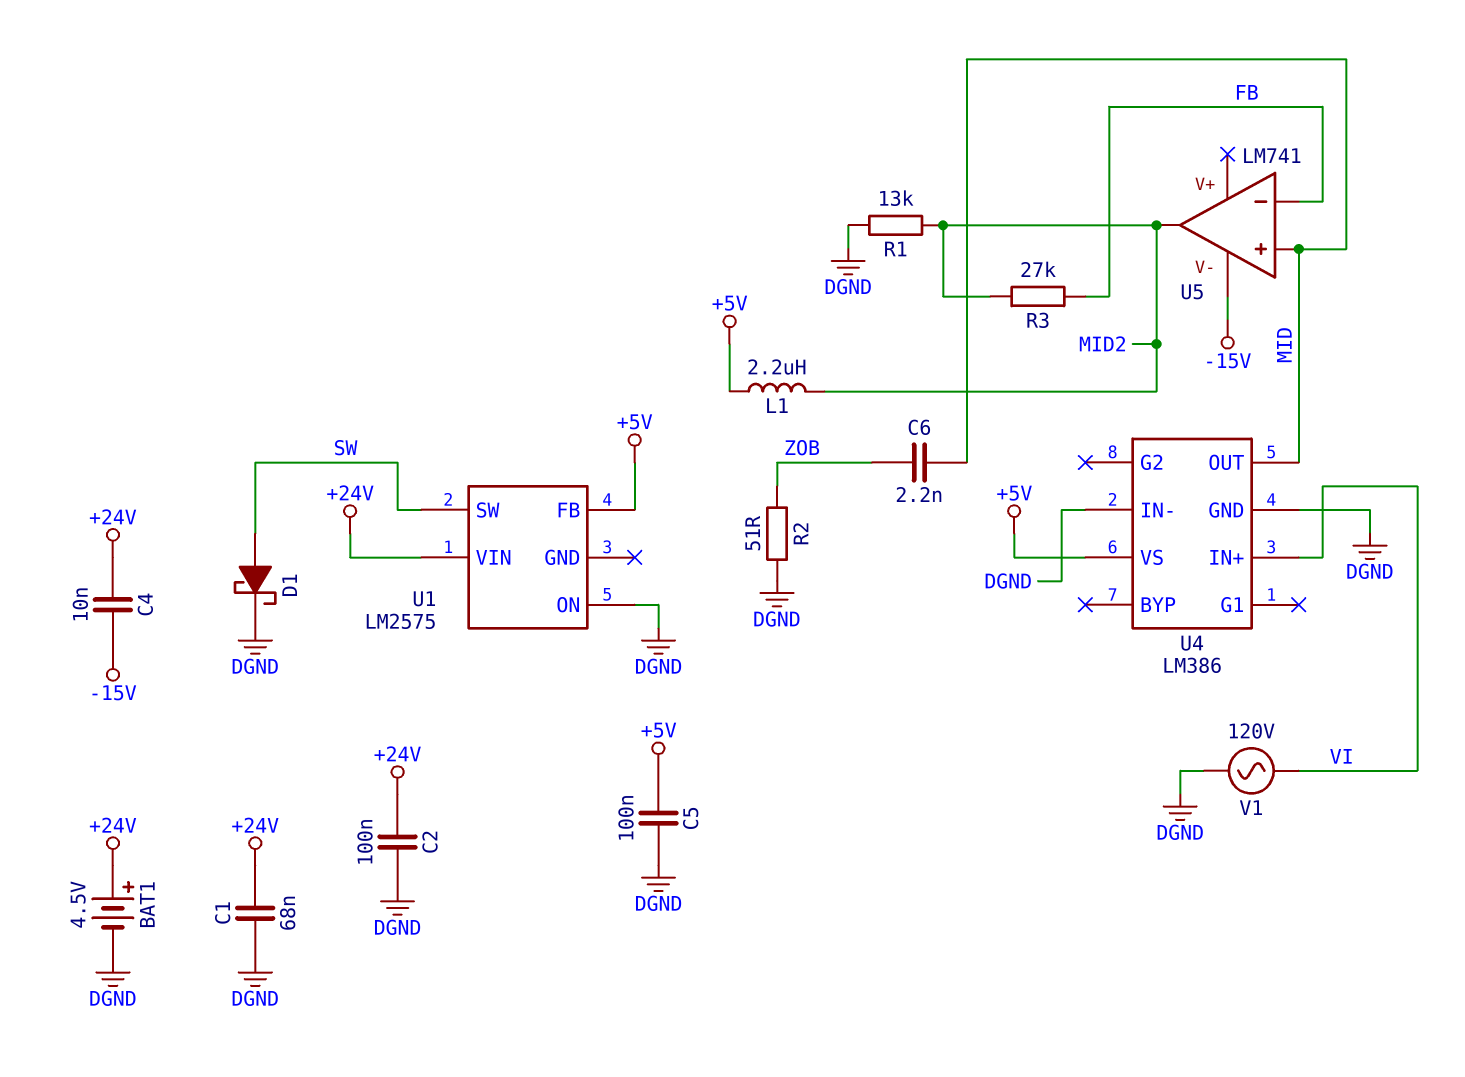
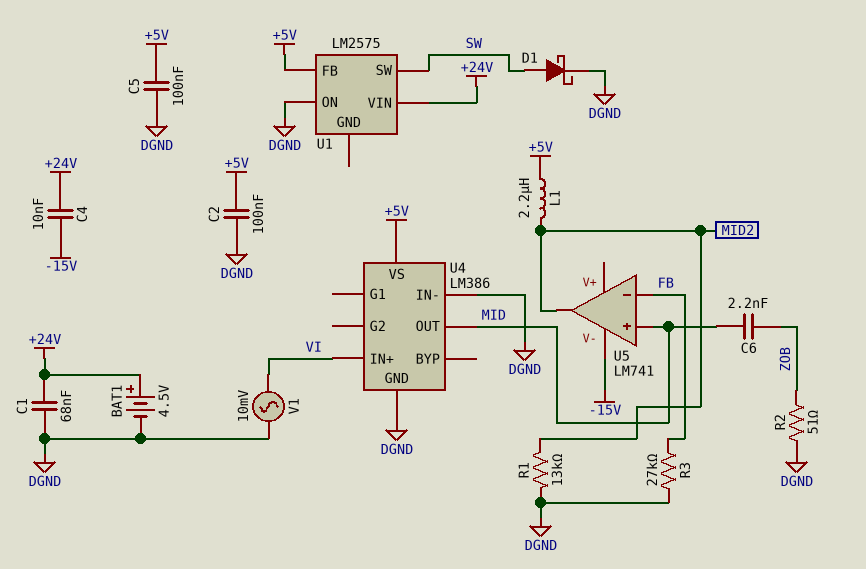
C2: 100nF (+24V, DGND) -> 100nF (+5V, DGND)
R3: 27k (FB, MID2) -> 27k (DGND, FB)
V1: AC 120V (DGND, VI) -> AC 10mV (DGND, VI)

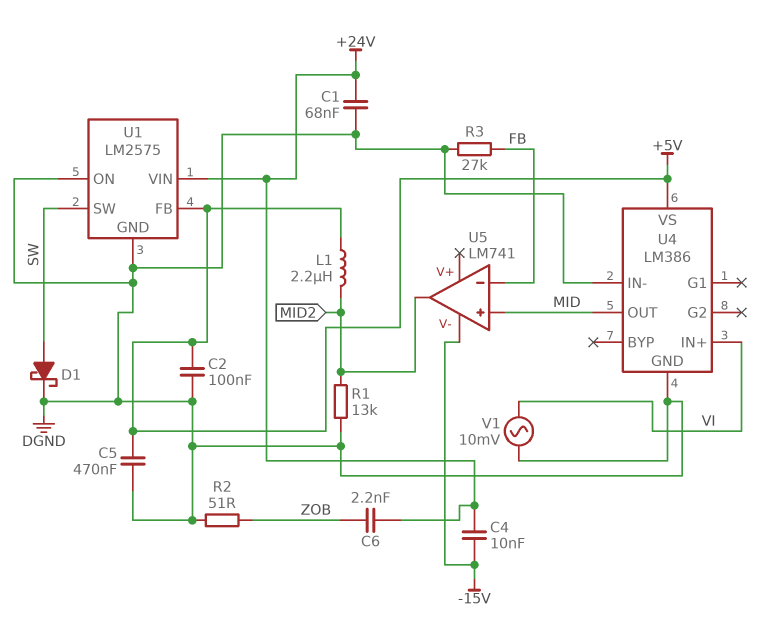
BAT1: 4.5V (plus +24V, minus DGND) -> none
C5: 100nF (+5V, DGND) -> 470nF (+5V, DGND)
C6: 2.2nF (MID, ZOB) -> 2.2nF (+24V, ZOB)
U1 pin GND: none -> DGND

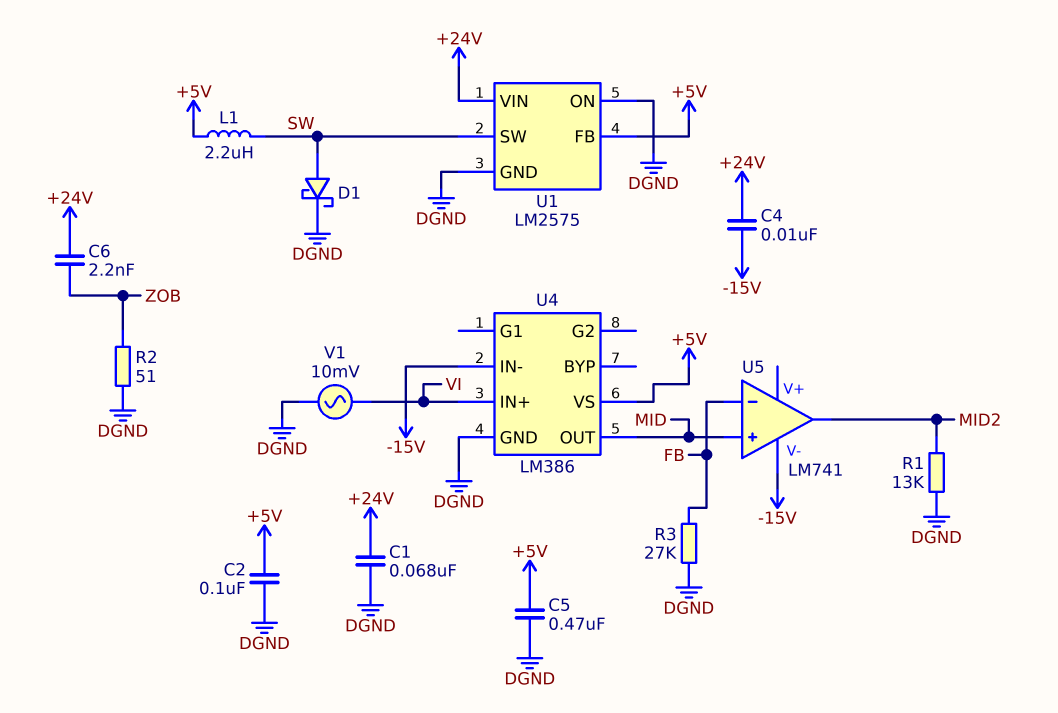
L1: 2.2uH (+5V, MID2) -> 2.2uH (+5V, SW)
U4 pin IN-: DGND -> -15V

